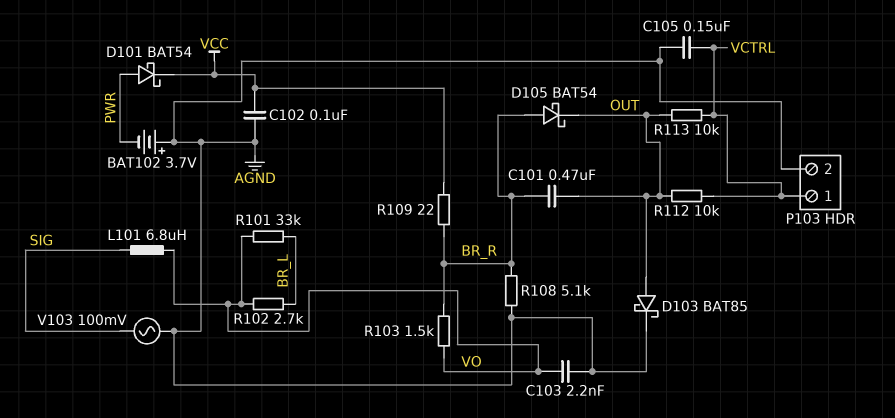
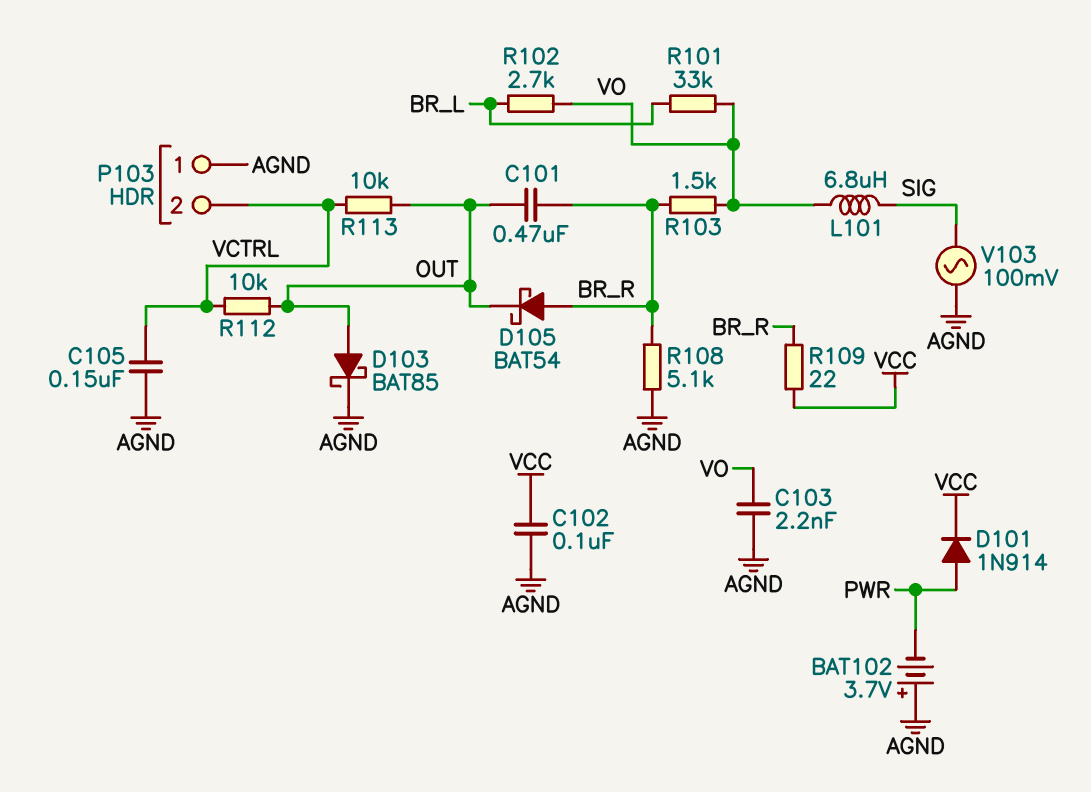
D101: schottky BAT54 (A PWR, K VCC) -> diode 1N914 (A PWR, K VCC)
P103 pin 1: VCTRL -> AGND
P103 pin 2: AGND -> VCTRL

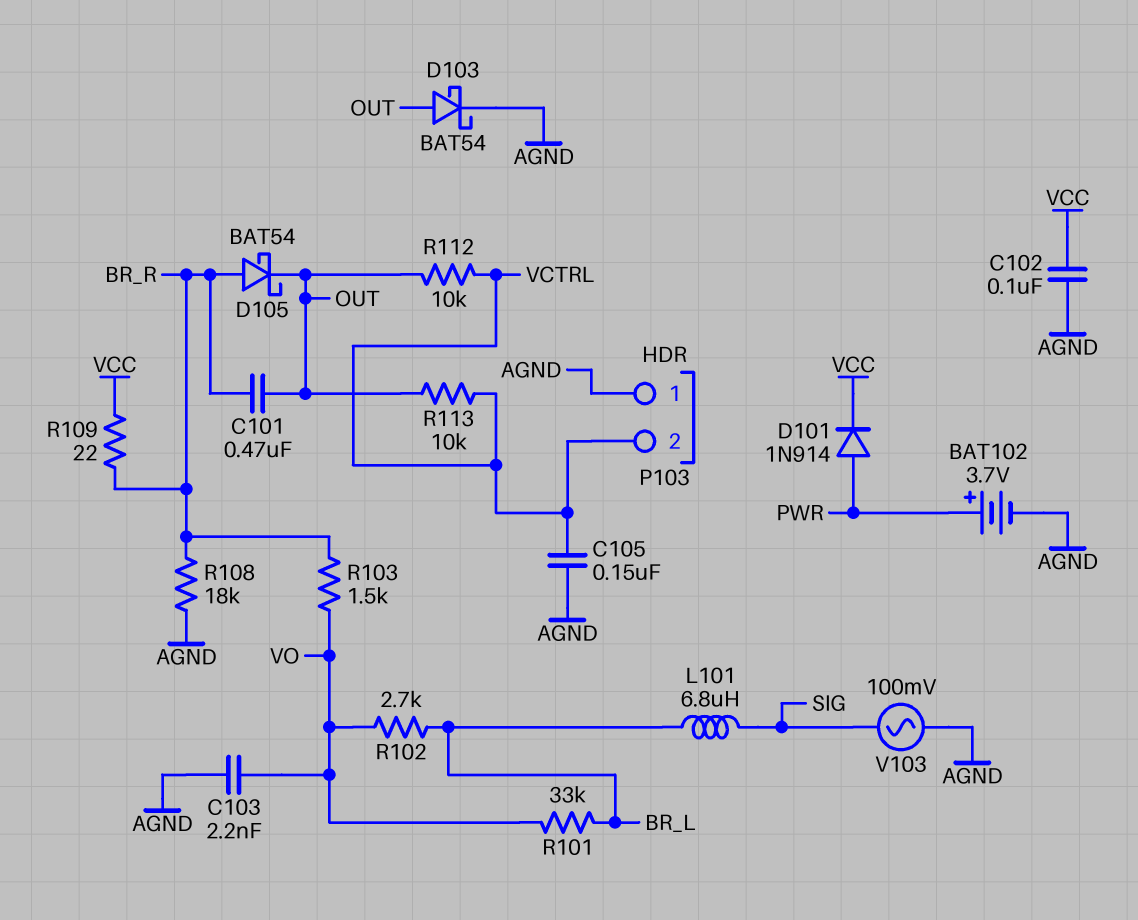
BAT102: 3.7V (plus AGND, minus PWR) -> 3.7V (plus PWR, minus AGND)
D103: schottky BAT85 (A OUT, K AGND) -> schottky BAT54 (A OUT, K AGND)
L101: 6.8uH (SIG, VO) -> 6.8uH (BR_L, SIG)
R108: 5.1k (AGND, BR_R) -> 18k (AGND, BR_R)

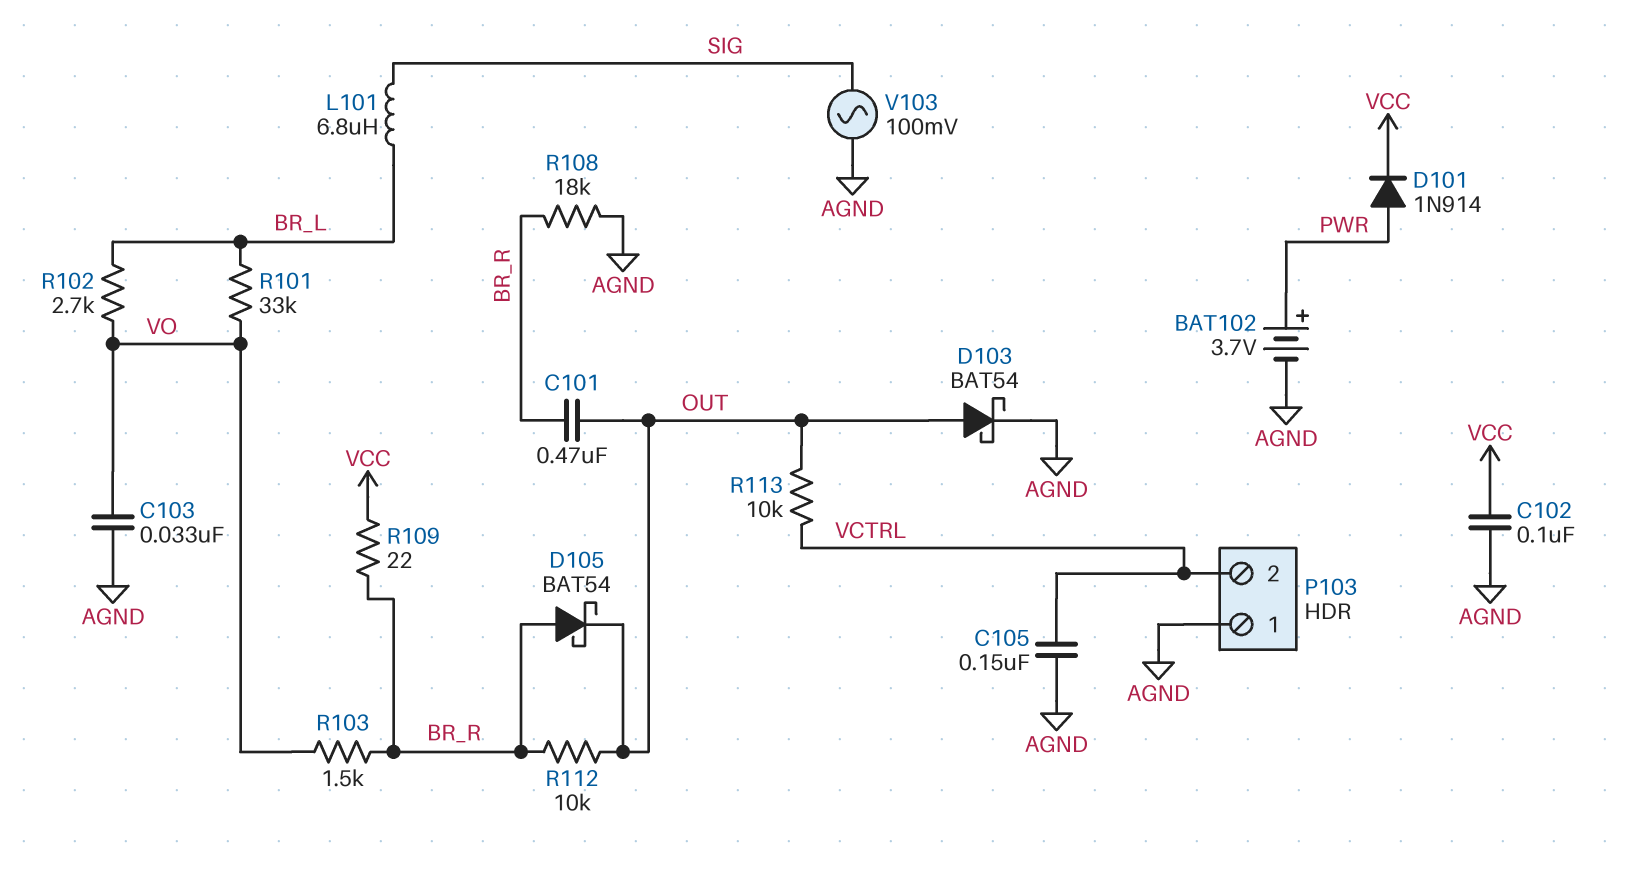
C103: 2.2nF (AGND, VO) -> 33nF (AGND, VO)
R112: 10k (OUT, VCTRL) -> 10k (BR_R, OUT)

